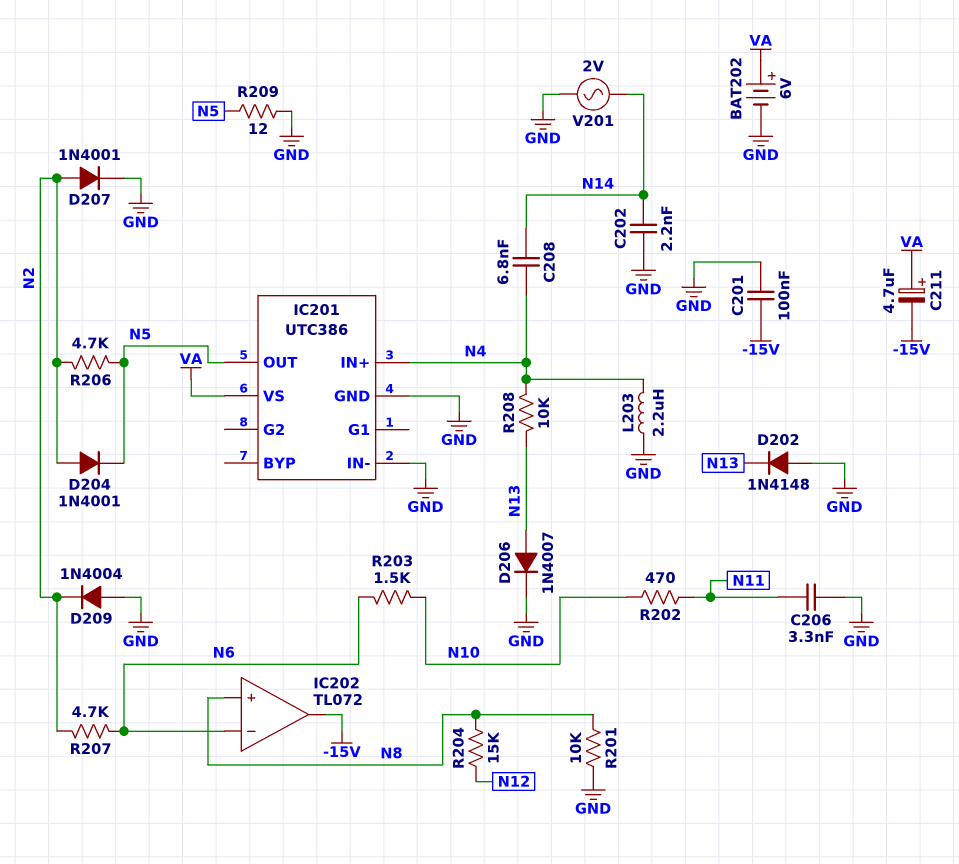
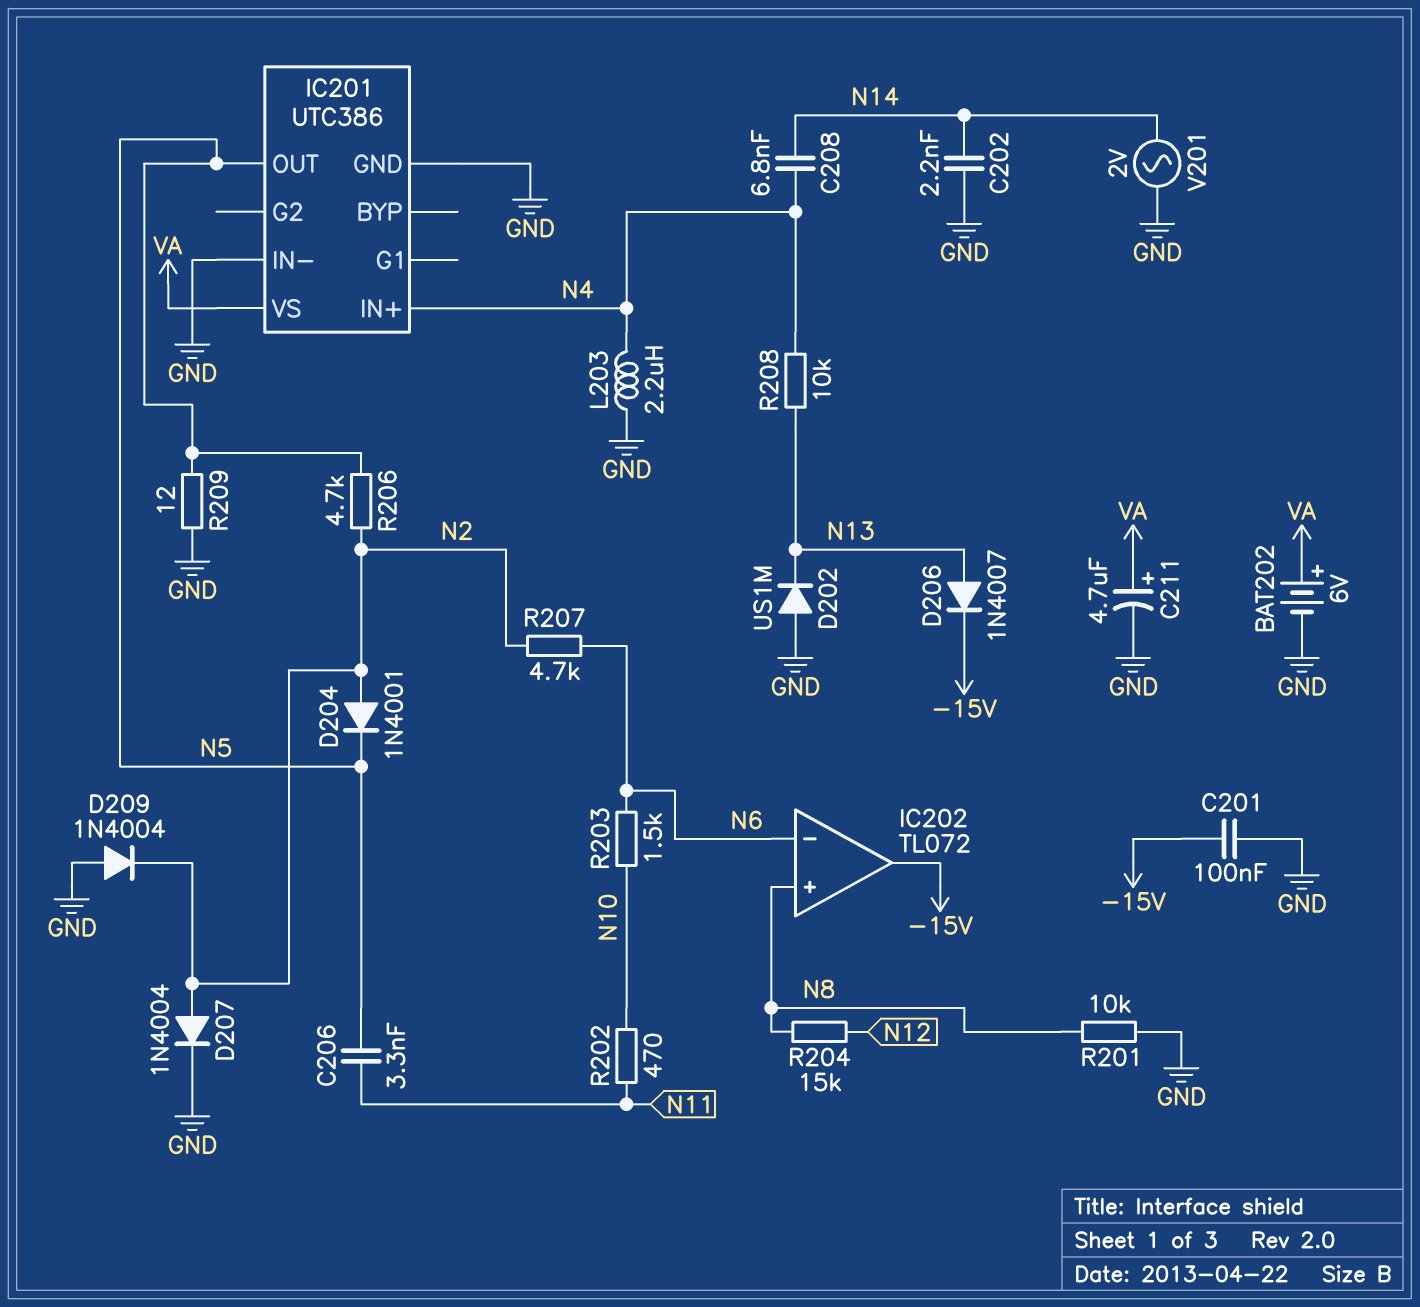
C206: 3.3nF (GND, N11) -> 3.3nF (N5, N11)
C211: 4.7uF (plus VA, minus -15V) -> 4.7uF (plus VA, minus GND)
D202: diode 1N4148 (A GND, K N13) -> diode US1M (A GND, K N13)
D206: diode 1N4007 (A N13, K GND) -> diode 1N4007 (A N13, K -15V)
D207: diode 1N4001 (A N2, K GND) -> diode 1N4004 (A N2, K GND)

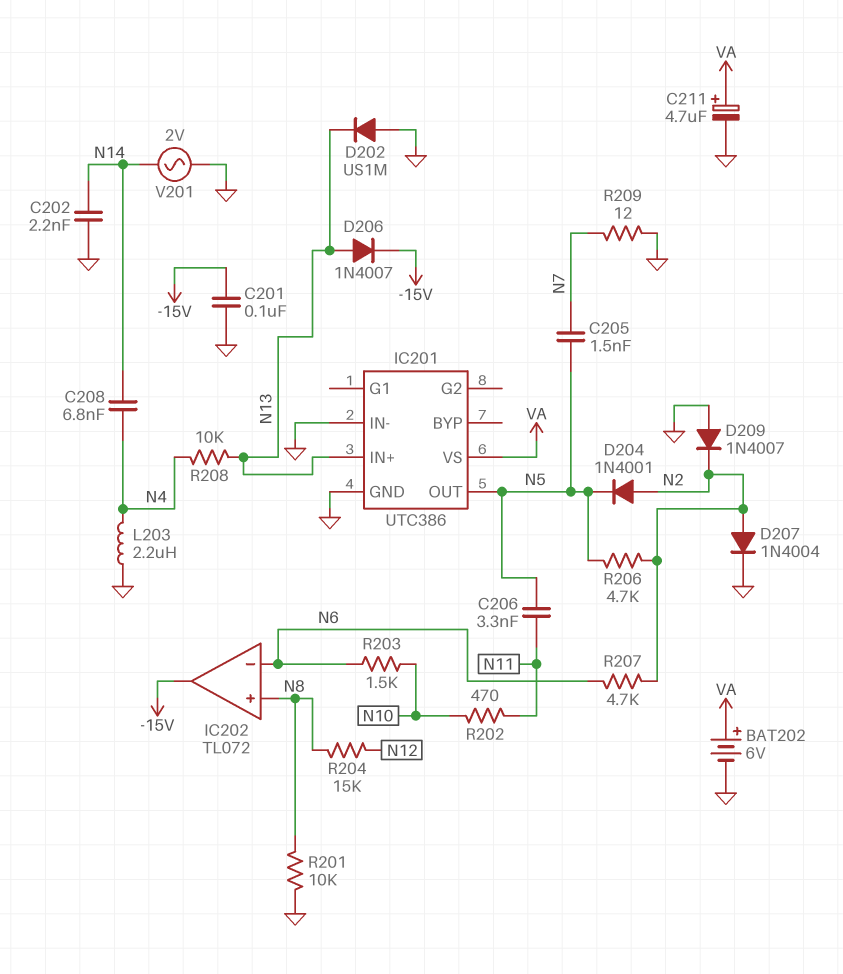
C205: none -> 1.5nF (N5, N7)
D209: diode 1N4004 (A GND, K N2) -> diode 1N4007 (A GND, K N2)
IC201 pin IN+: N4 -> N13
R209: 12 (GND, N5) -> 12 (GND, N7)

